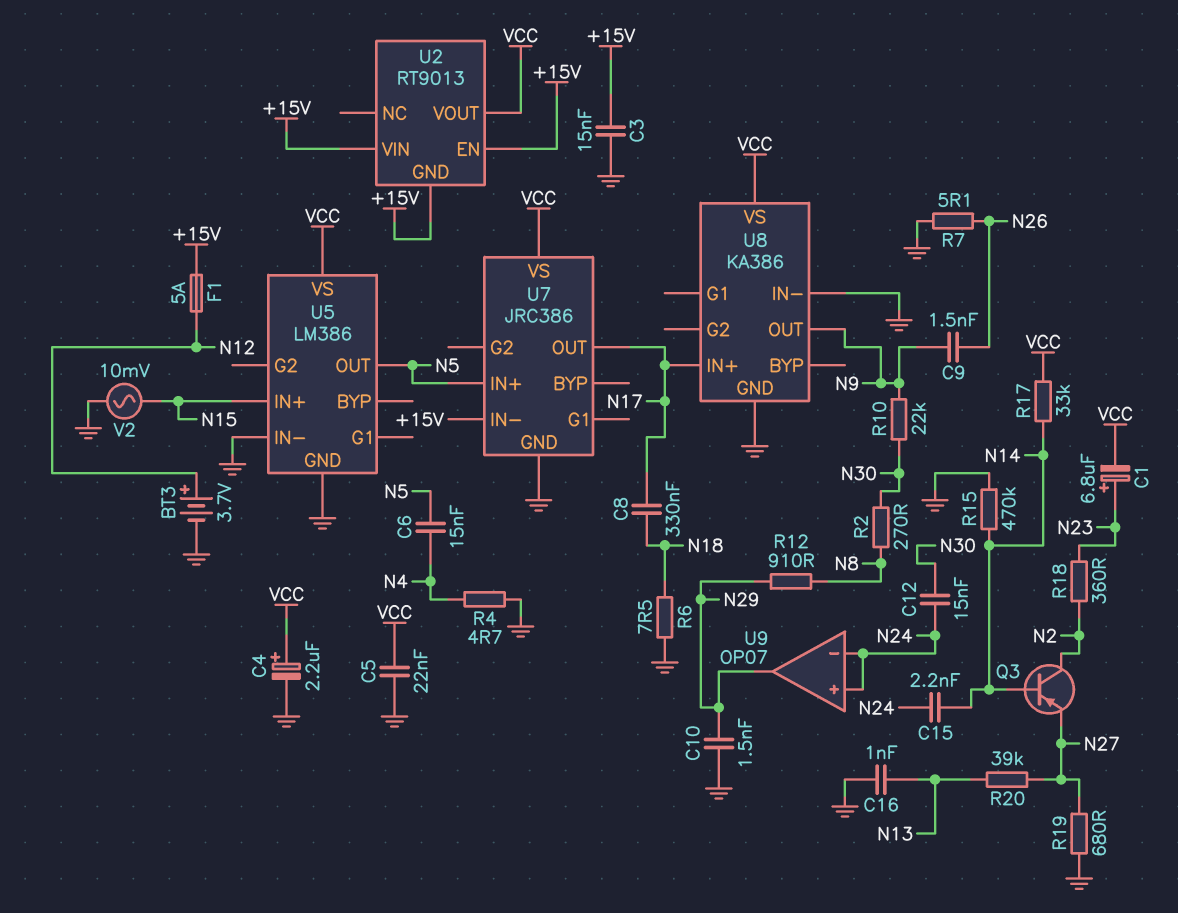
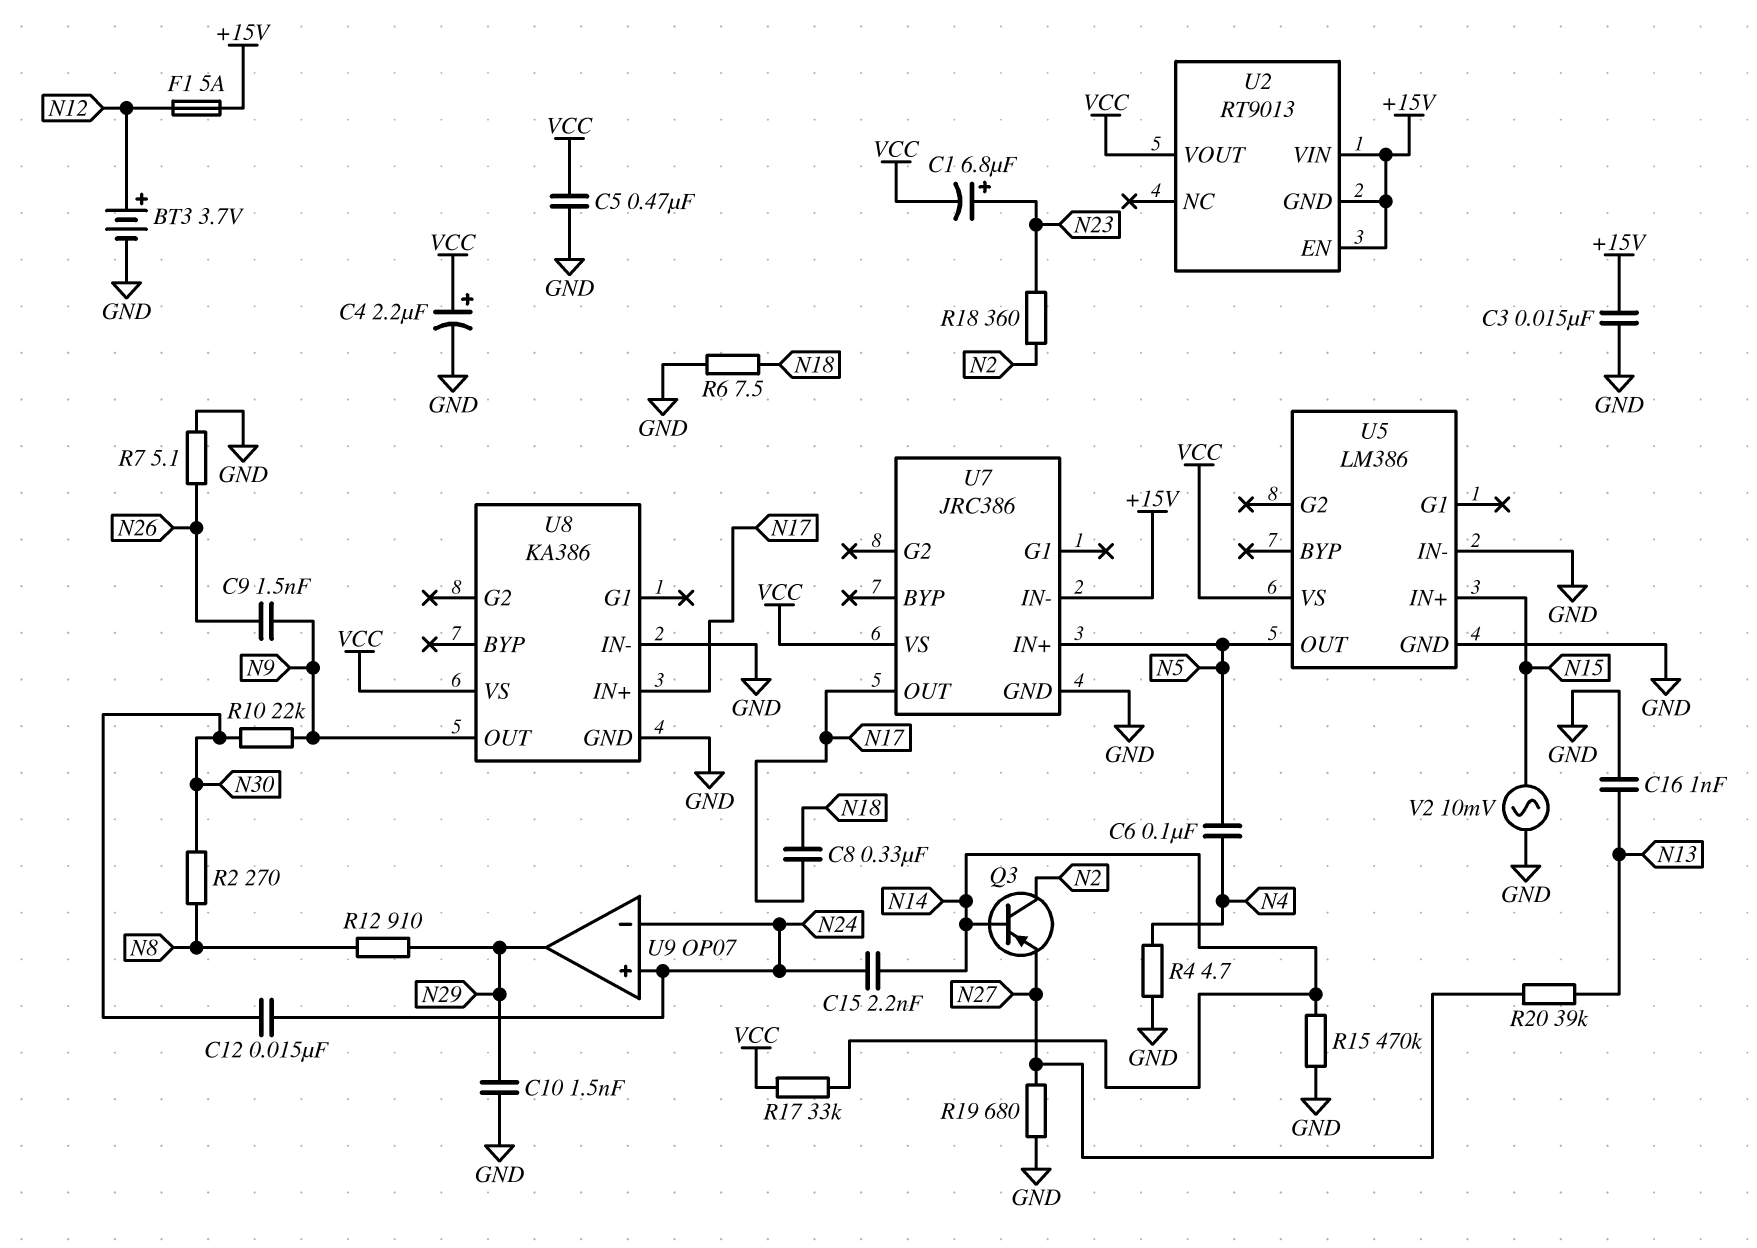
C5: 22nF (GND, VCC) -> 470nF (GND, VCC)
C6: 15nF (N4, N5) -> 100nF (N4, N5)

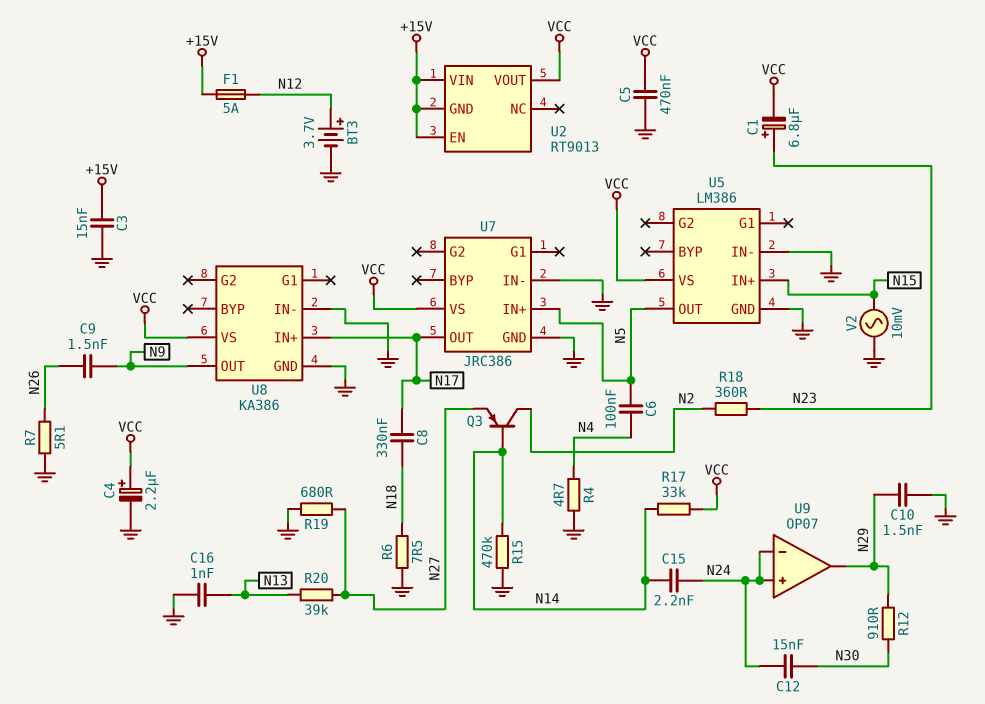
R2: 270 (N8, N30) -> none
R10: 22k (N9, N30) -> none
R12: 910 (N8, N29) -> 910 (N29, N30)
U7 pin IN-: +15V -> GND

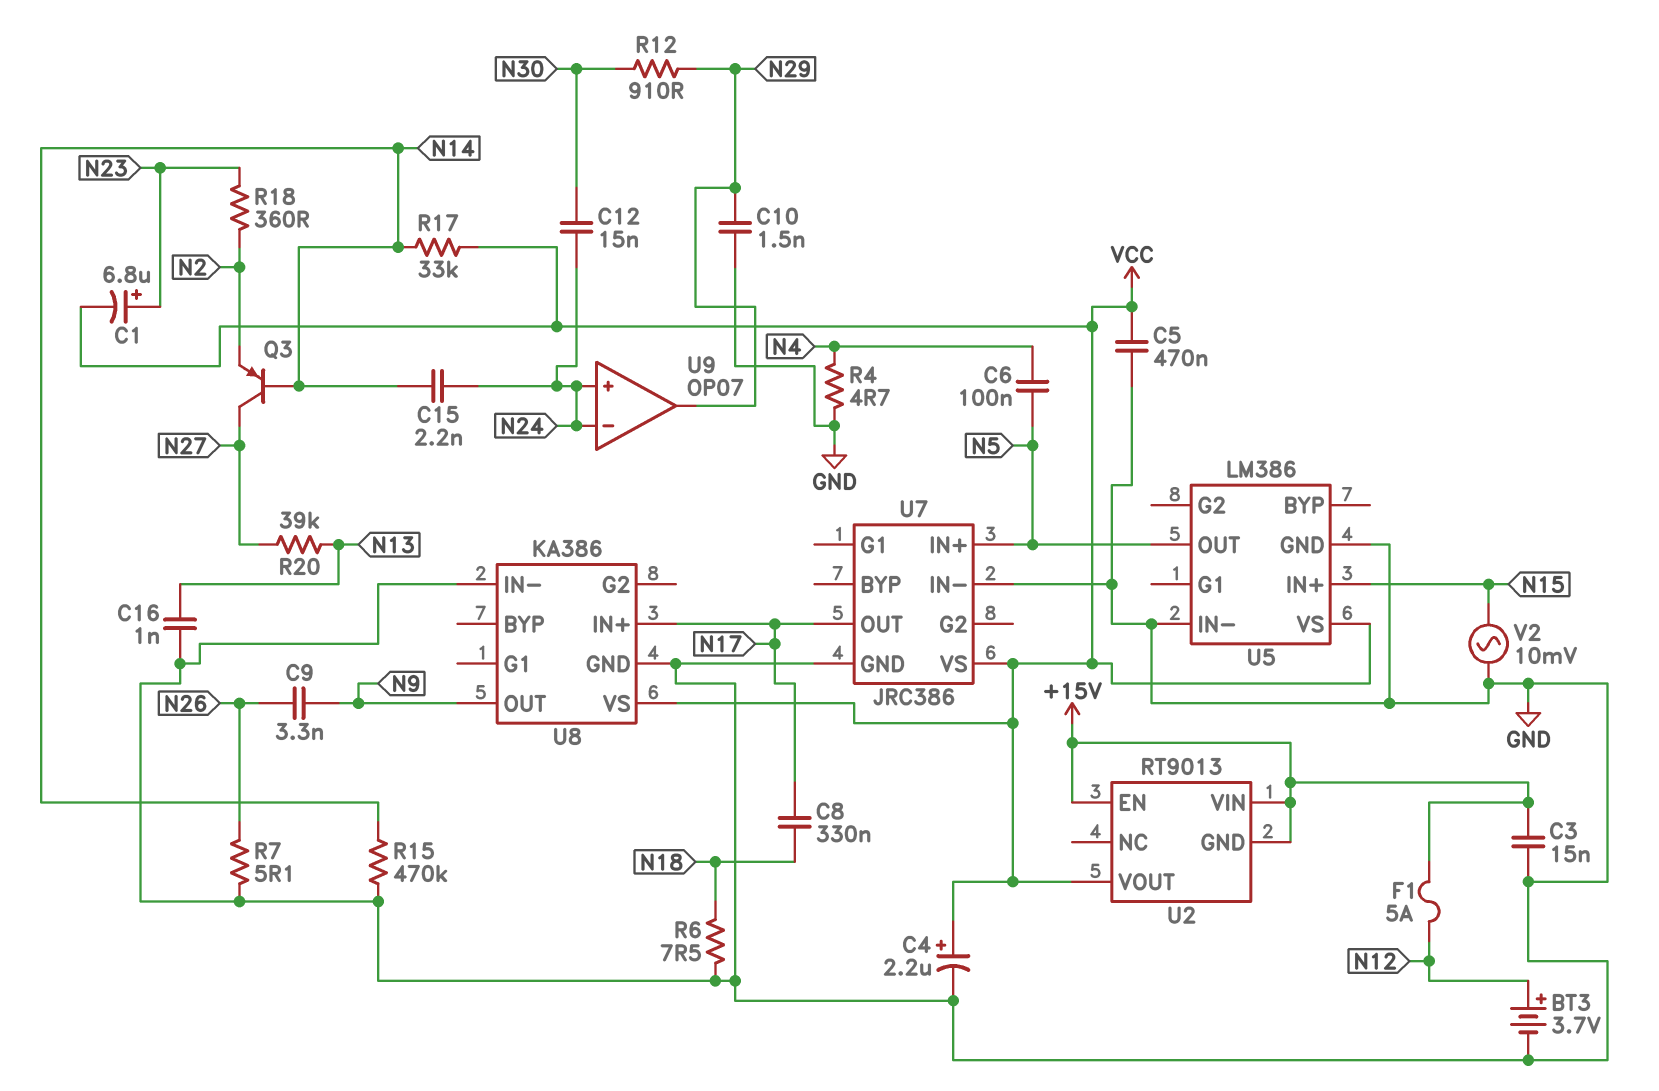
C9: 1.5nF (N9, N26) -> 3.3nF (N9, N26)
Q3: PNP (B N14, C N2, E N27) -> PNP (B N14, C N27, E N2)
R19: 680 (GND, N27) -> none

